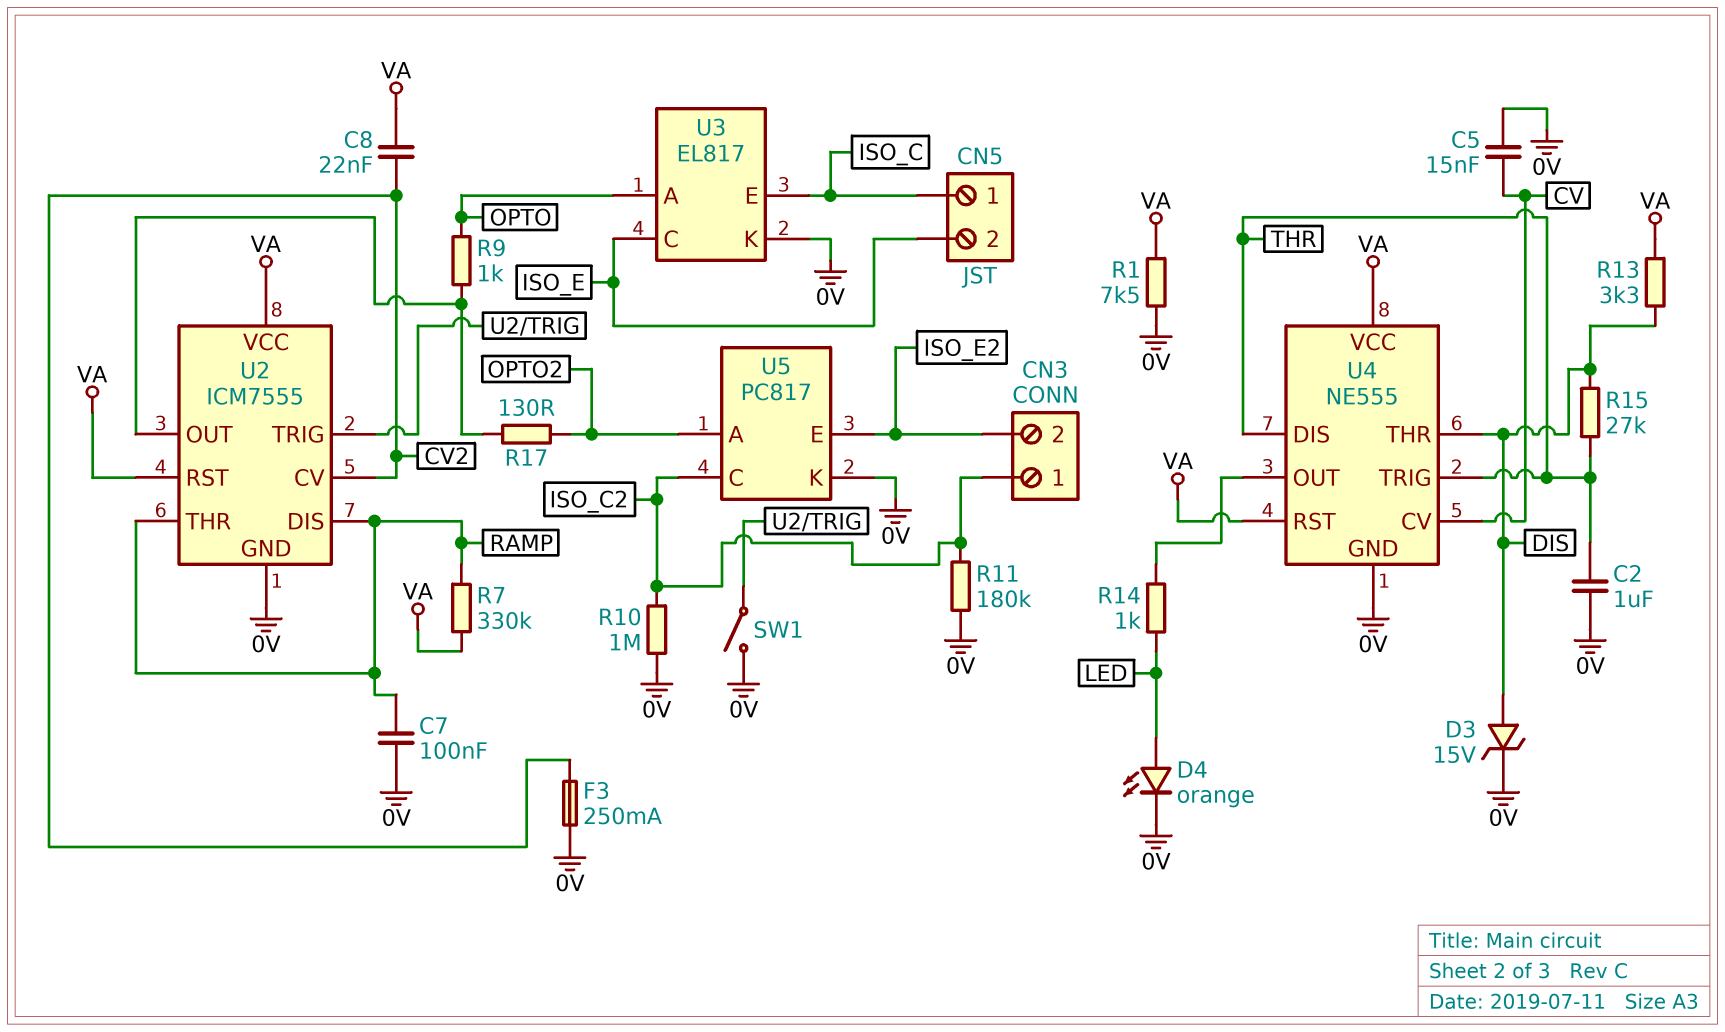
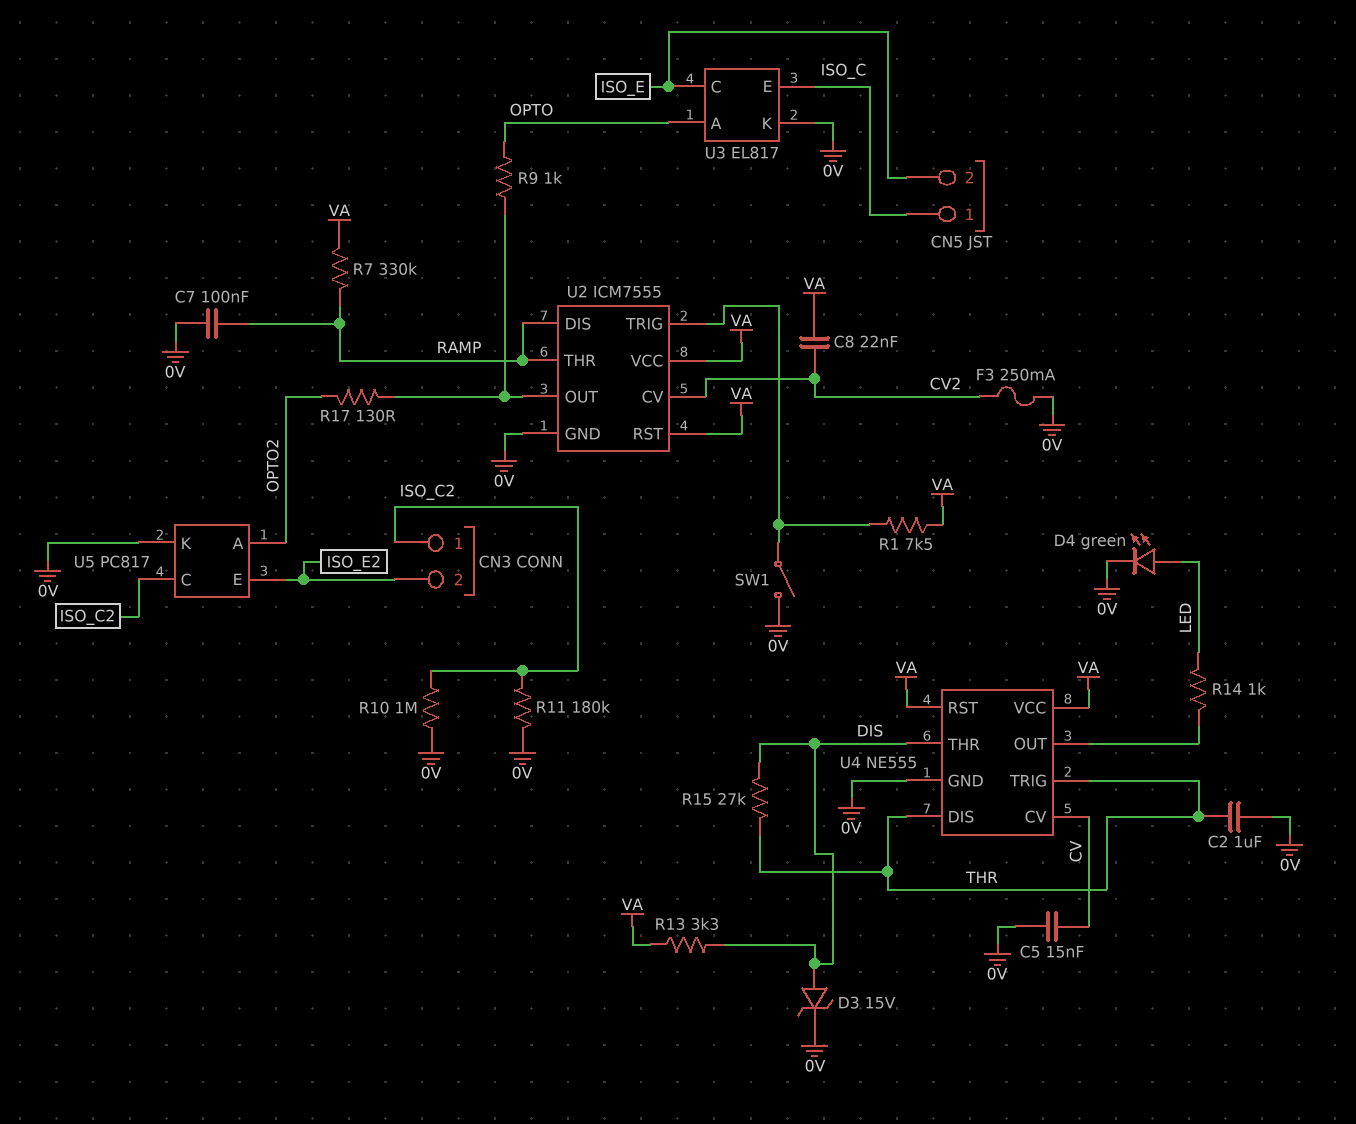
D4: LED orange (A LED, K 0V) -> LED green (A LED, K 0V)
R1: 7.5k (0V, VA) -> 7.5k (U2/TRIG, VA)

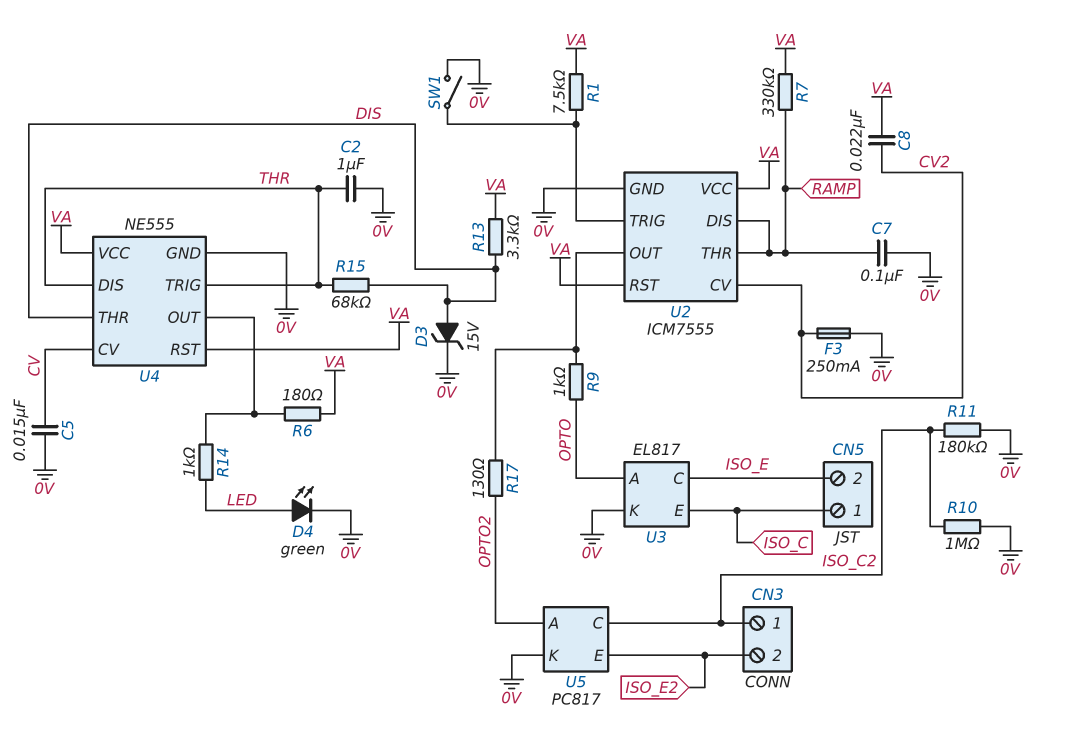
R6: none -> 180 (U4/OUT, VA)
R15: 27k (DIS, THR) -> 68k (DIS, THR)

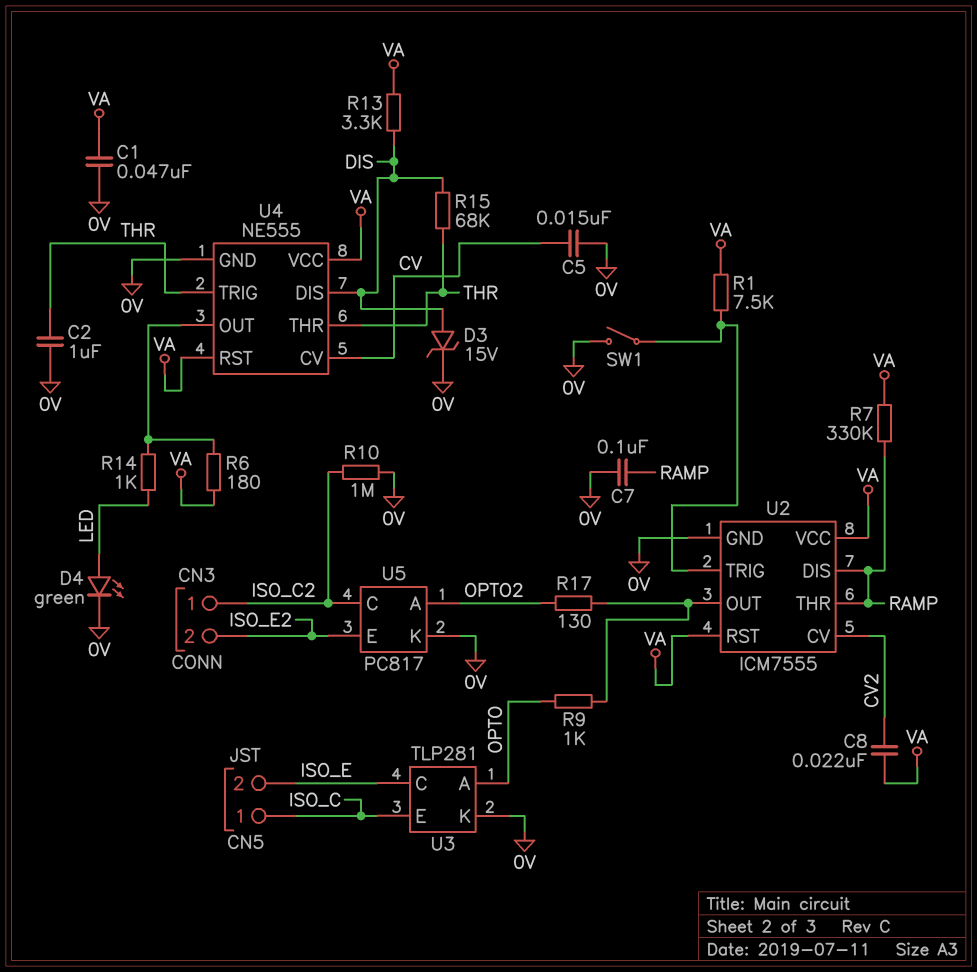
C1: none -> 47nF (0V, VA)
F3: 250mA (0V, CV2) -> none
R11: 180k (0V, ISO_C2) -> none
U3: EL817 -> TLP281
U4 pin DIS: THR -> DIS
U4 pin THR: DIS -> THR

